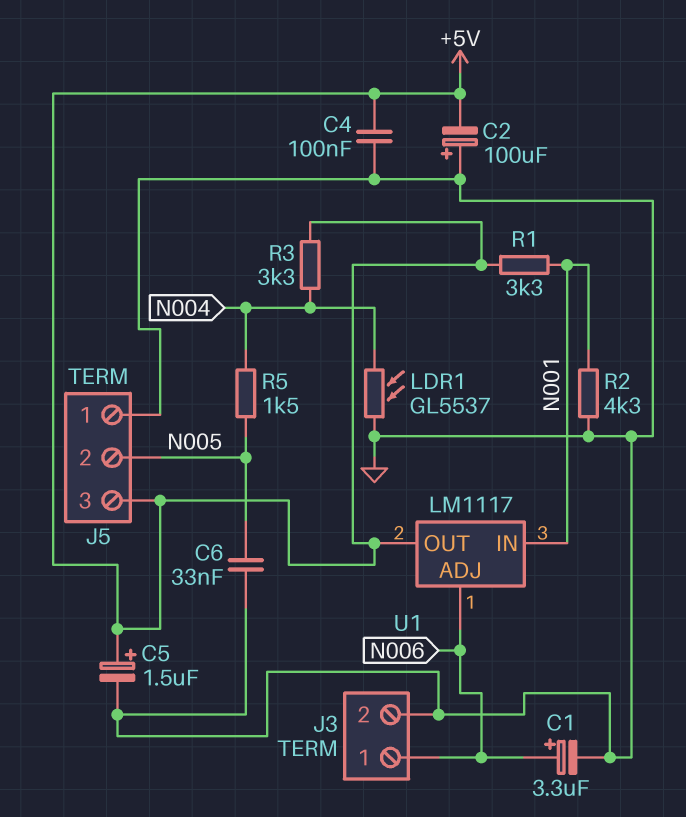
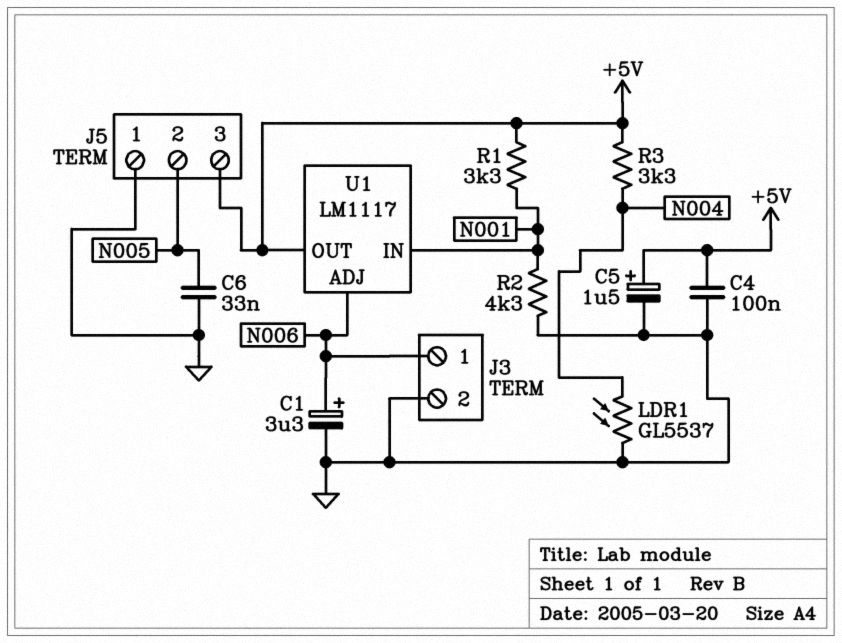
C2: 100uF (plus GND, minus +5V) -> none
R5: 1.5k (N004, N005) -> none

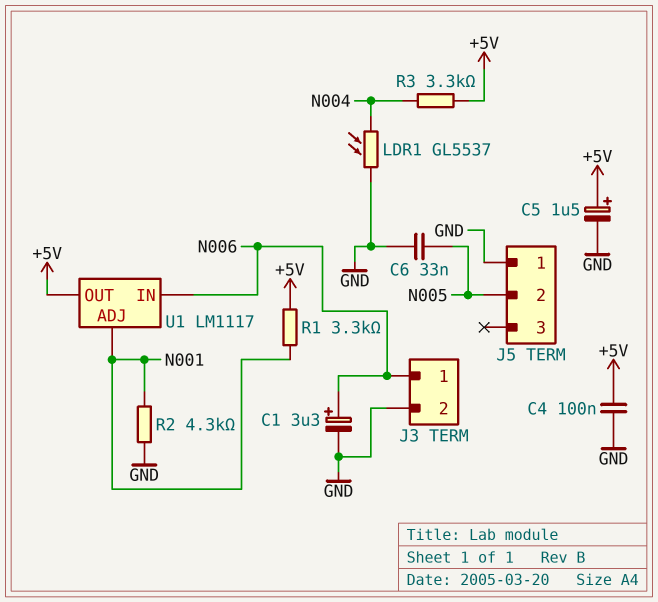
J5 pin 3: +5V -> none
U1 pin ADJ: N006 -> N001
U1 pin IN: N001 -> N006

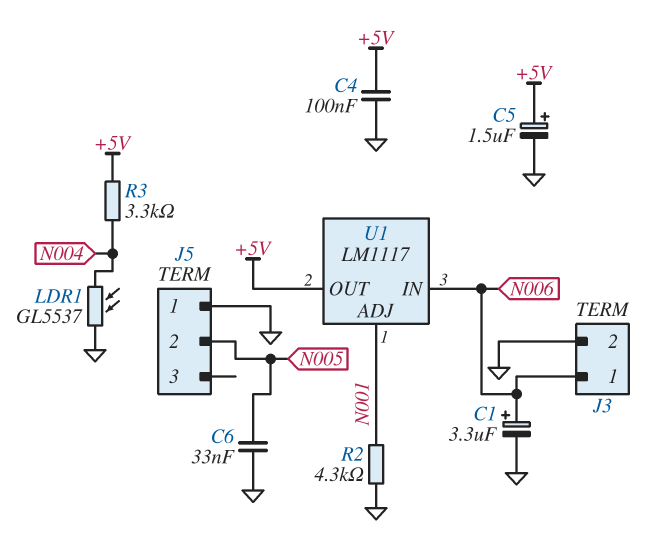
R1: 3.3k (+5V, N001) -> none

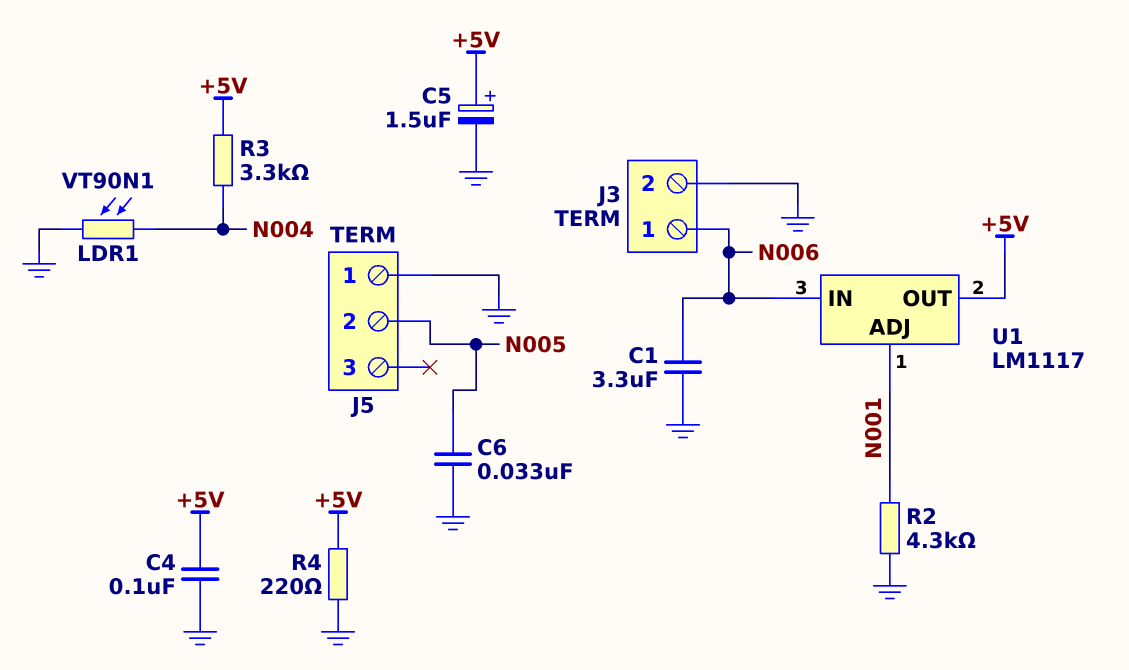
C1: 3.3uF (plus N006, minus GND) -> 3.3uF (GND, N006)
LDR1: GL5537 (GND, N004) -> VT90N1 (GND, N004)
R4: none -> 220 (+5V, GND)

